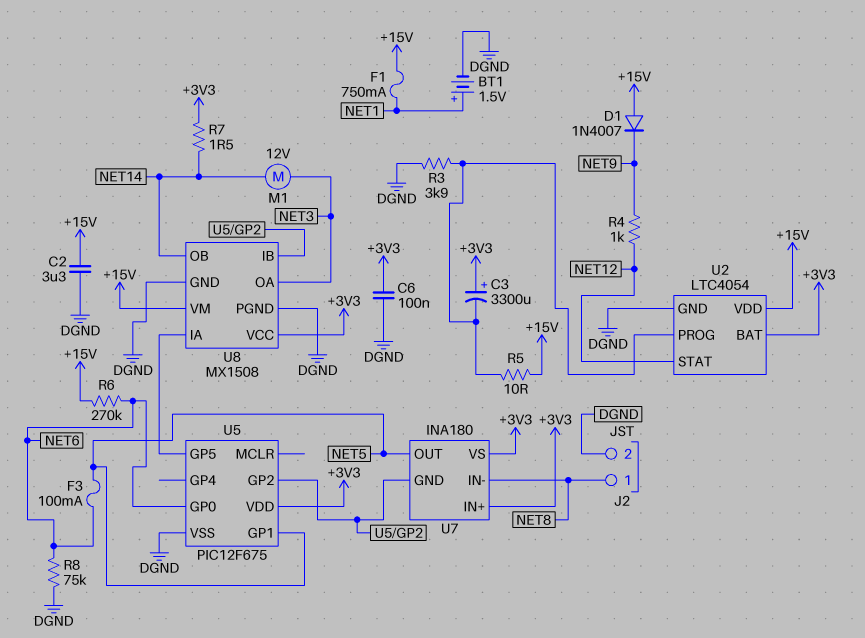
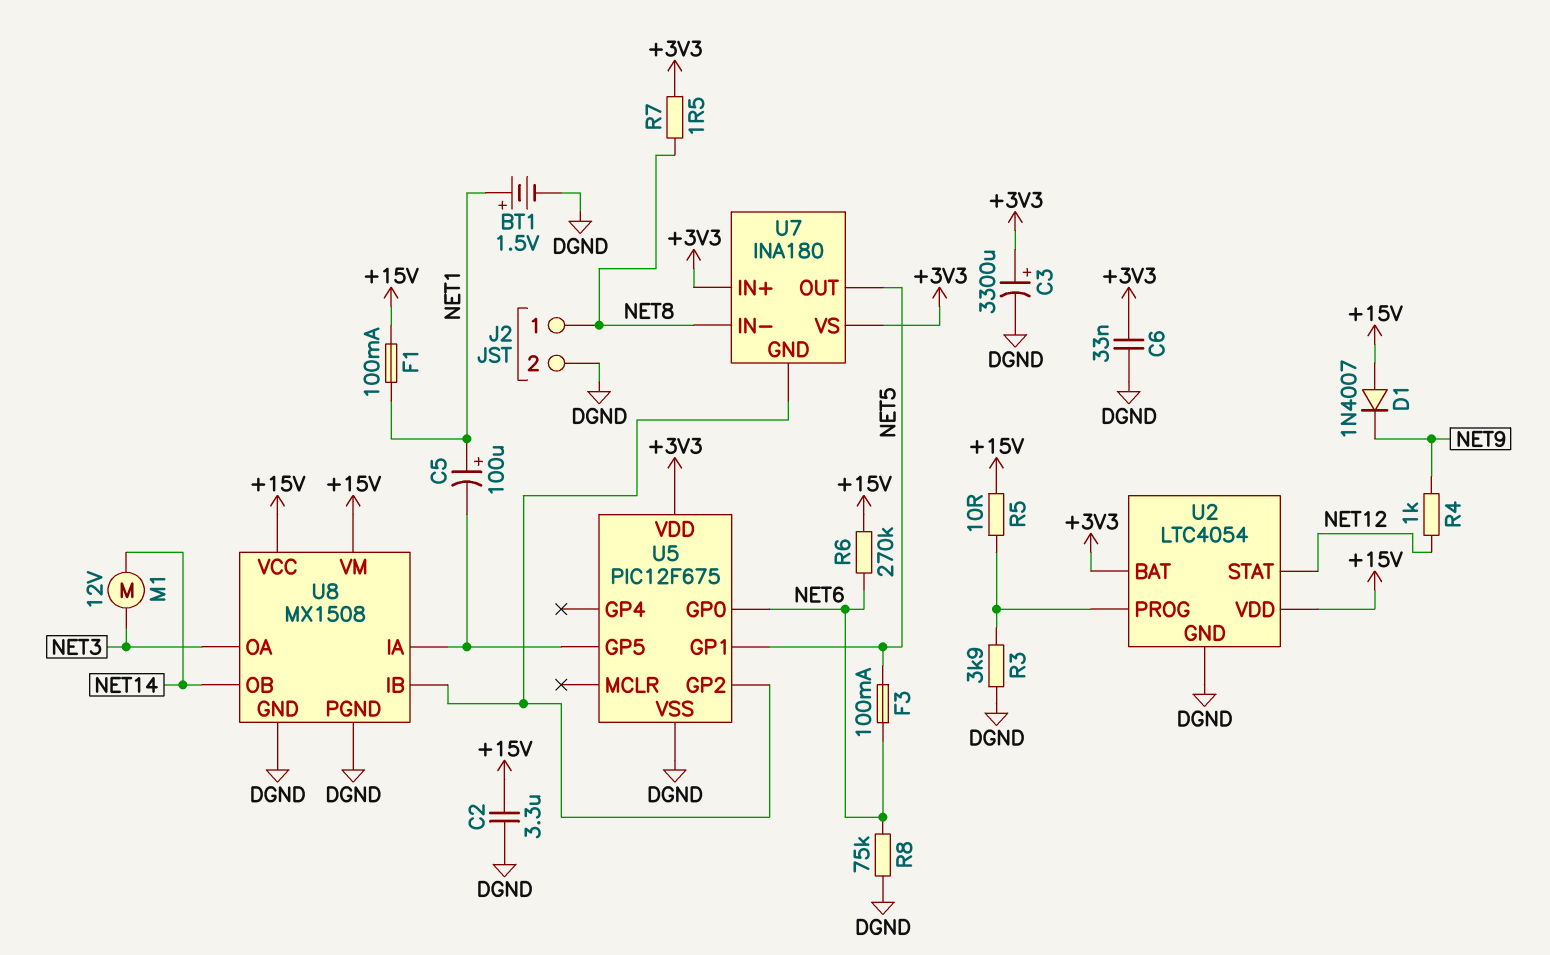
C3: 3300uF (plus +3V3, minus U2/PROG) -> 3300uF (plus +3V3, minus DGND)
C5: none -> 100uF (plus NET1, minus U5/GP5)
C6: 100nF (+3V3, DGND) -> 33nF (+3V3, DGND)
F1: 750mA (+15V, NET1) -> 100mA (+15V, NET1)
R7: 1.5 (+3V3, NET14) -> 1.5 (+3V3, NET8)
U8 pin VCC: +3V3 -> +15V

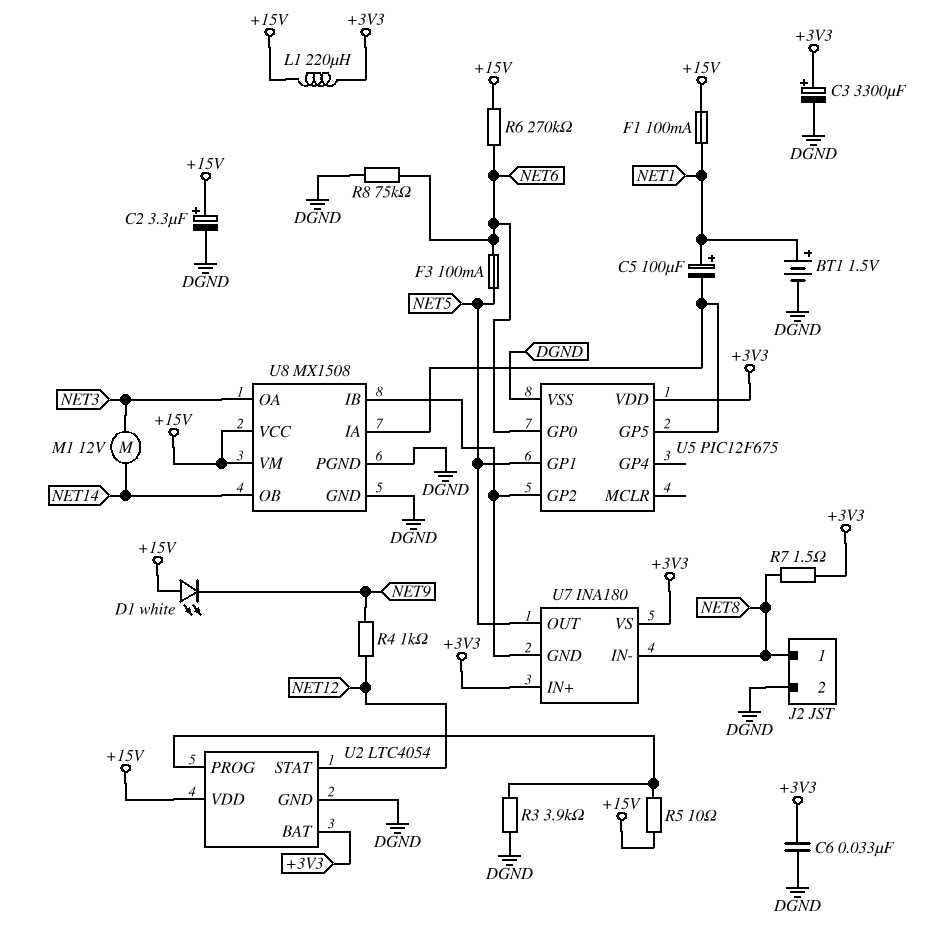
C2: 3.3uF (+15V, DGND) -> 3.3uF (plus +15V, minus DGND)
D1: diode 1N4007 (A +15V, K NET9) -> LED white (A +15V, K NET9)
L1: none -> 220uH (+3V3, +15V)

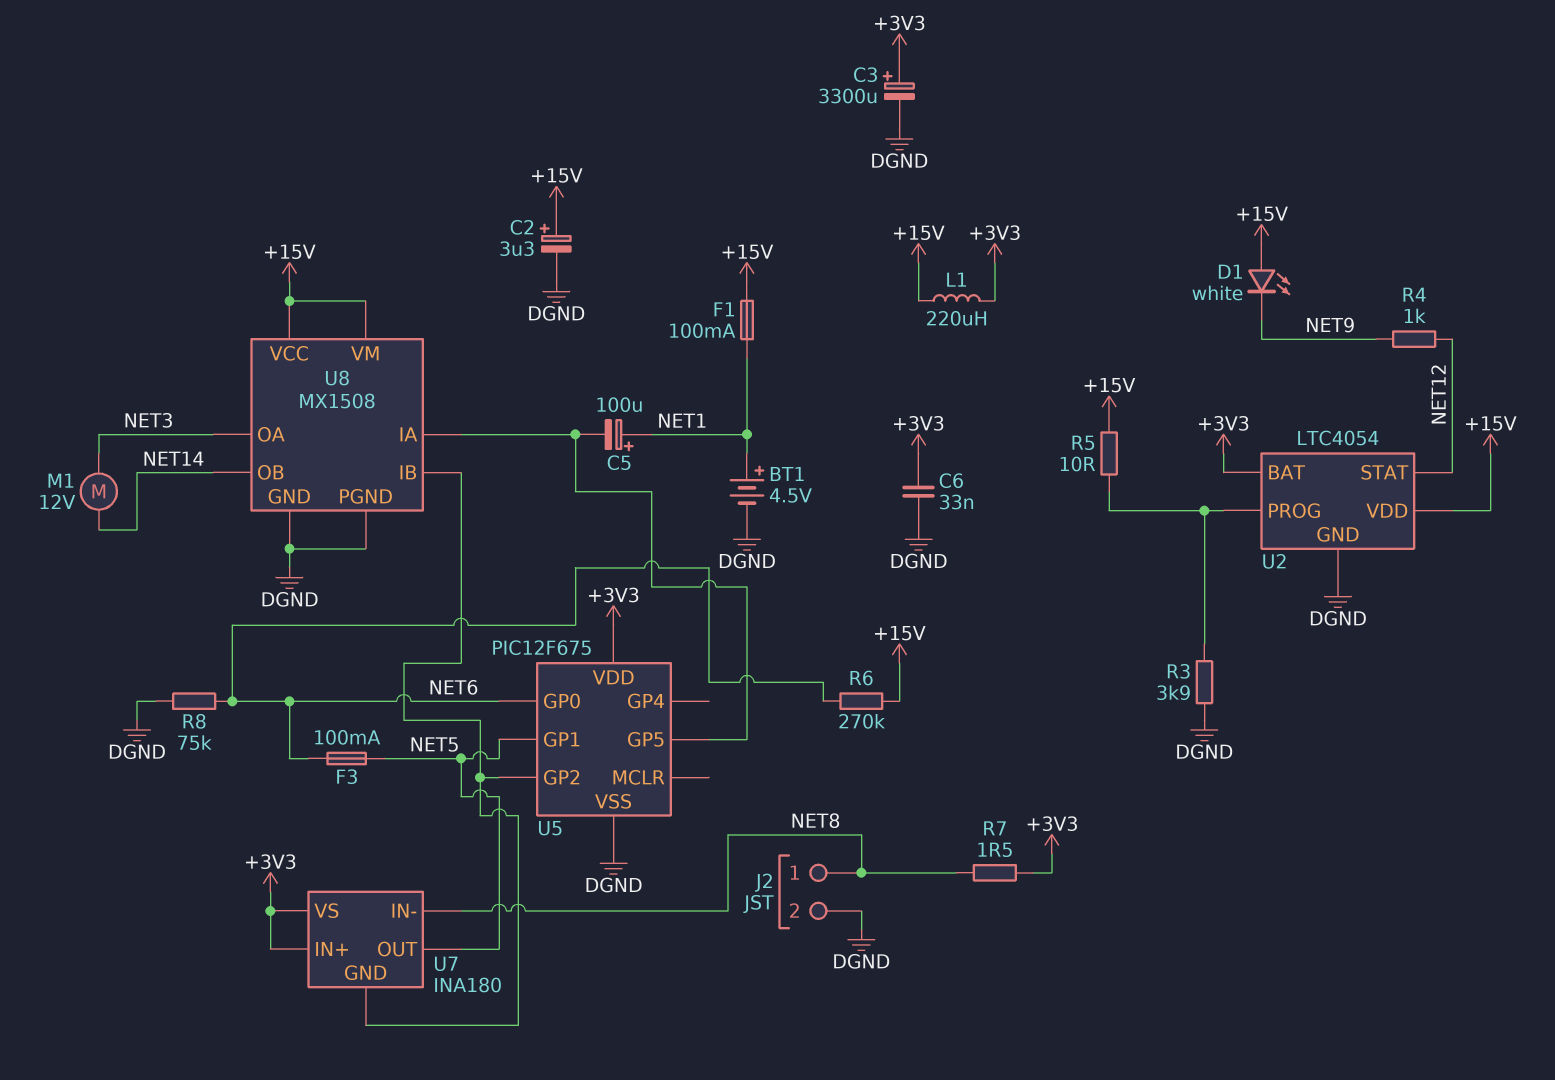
BT1: 1.5V (plus NET1, minus DGND) -> 4.5V (plus NET1, minus DGND)

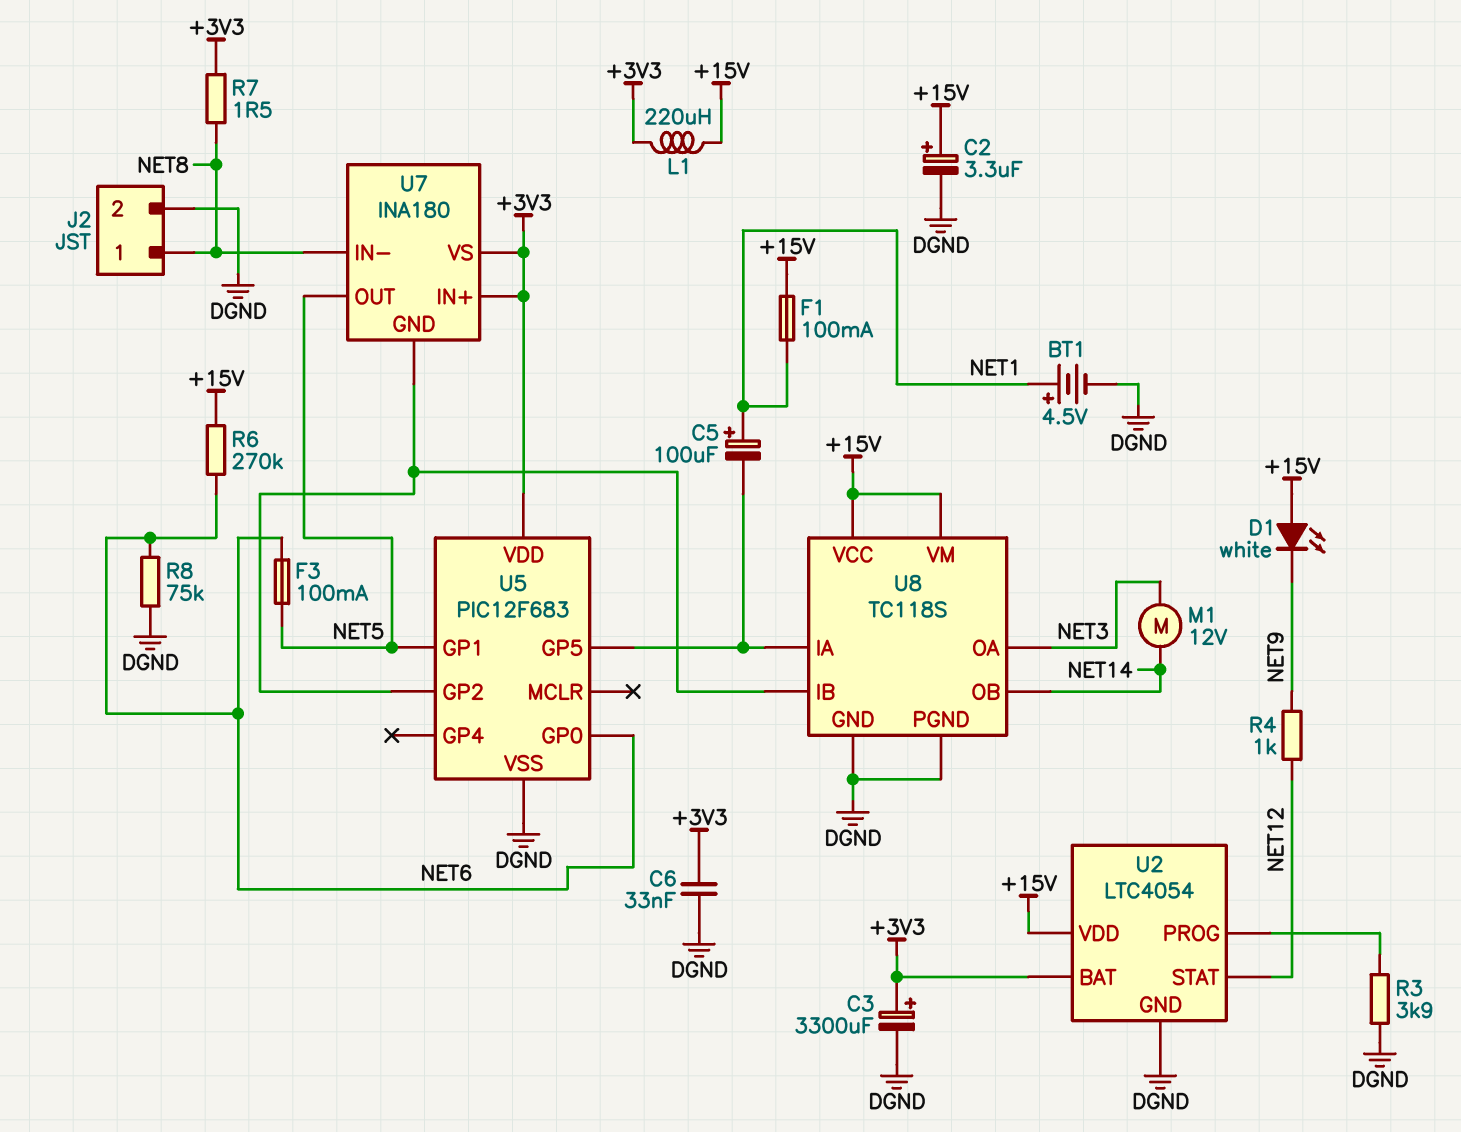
R5: 10 (+15V, U2/PROG) -> none
U5: PIC12F675 -> PIC12F683
U8: MX1508 -> TC118S

